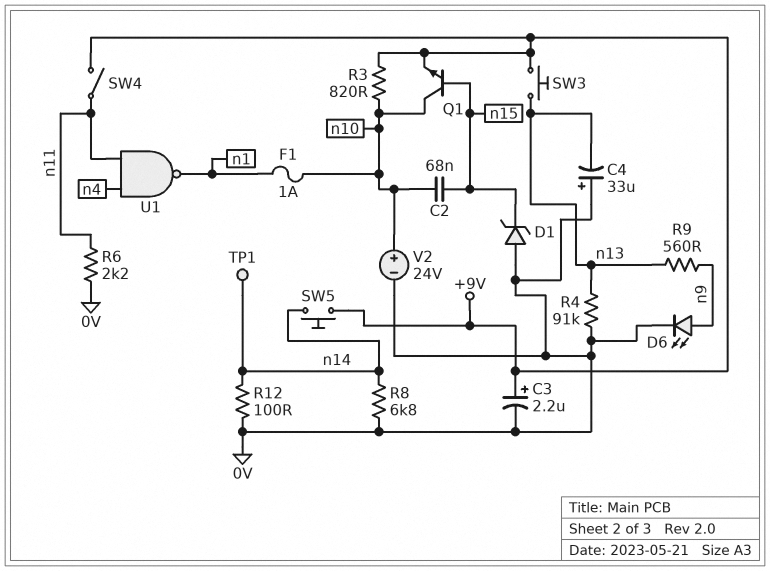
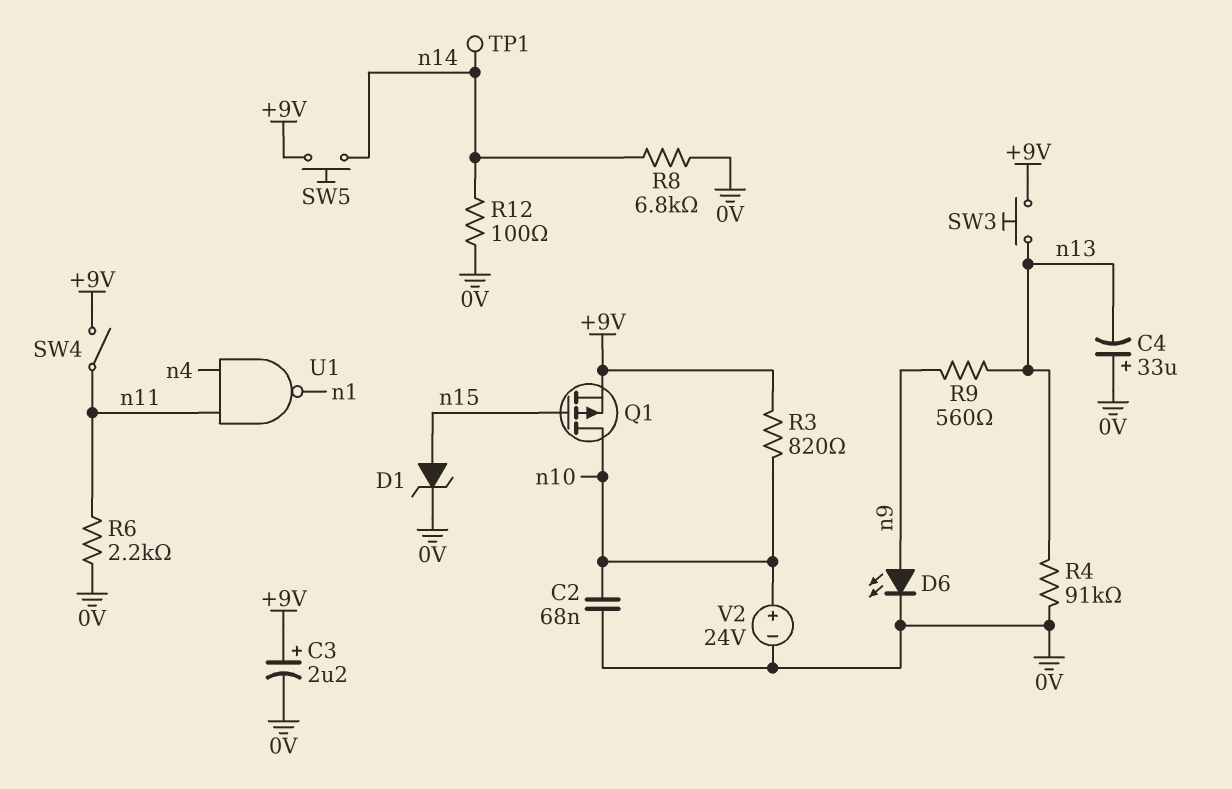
C2: 68nF (n10, n15) -> 68nF (0V, n10)
D1: zener (A 0V, K n15) -> zener (A n15, K 0V)
F1: 1A (n1, n10) -> none
Q1: NPN (B n15, C n10, E +9V) -> PMOS (G n15, D n10, S +9V)

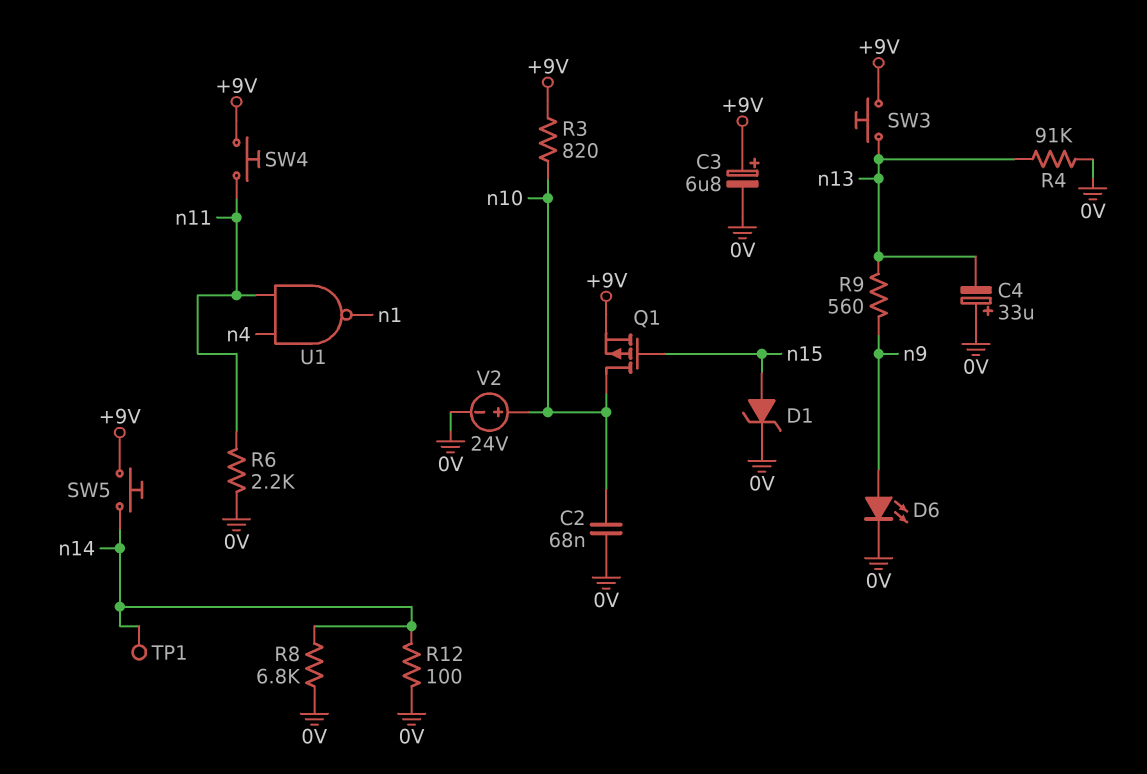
C3: 2.2uF (plus +9V, minus 0V) -> 6.8uF (plus +9V, minus 0V)
SW4: switch (+9V, n11) -> button (+9V, n11)

